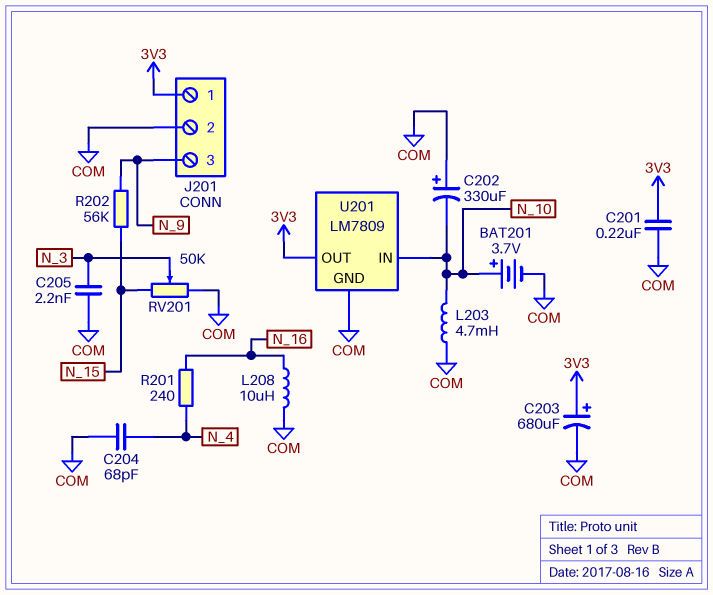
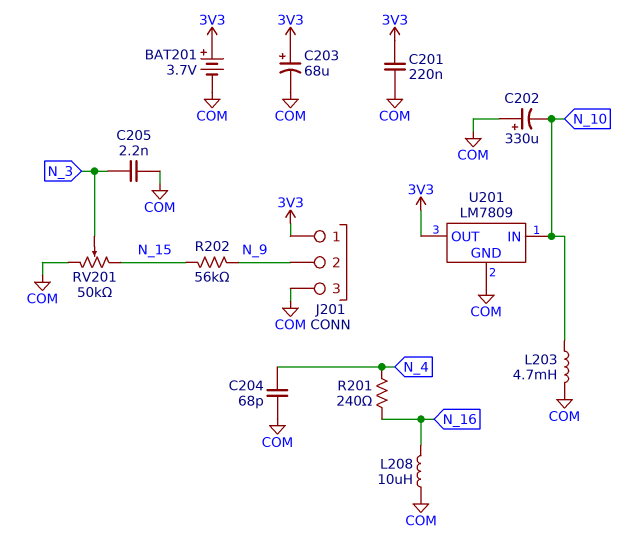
BAT201: 3.7V (plus N_10, minus COM) -> 3.7V (plus 3V3, minus COM)
C203: 680uF (plus 3V3, minus COM) -> 68uF (plus 3V3, minus COM)
J201 pin 2: COM -> N_9
J201 pin 3: N_9 -> COM

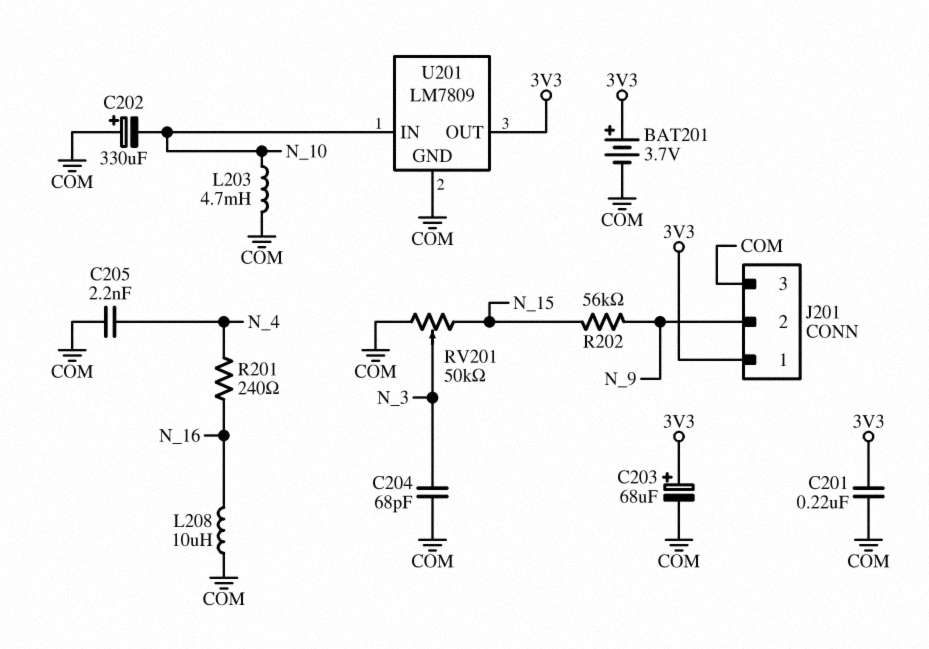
C204: 68pF (COM, N_4) -> 68pF (COM, N_3)
C205: 2.2nF (COM, N_3) -> 2.2nF (COM, N_4)

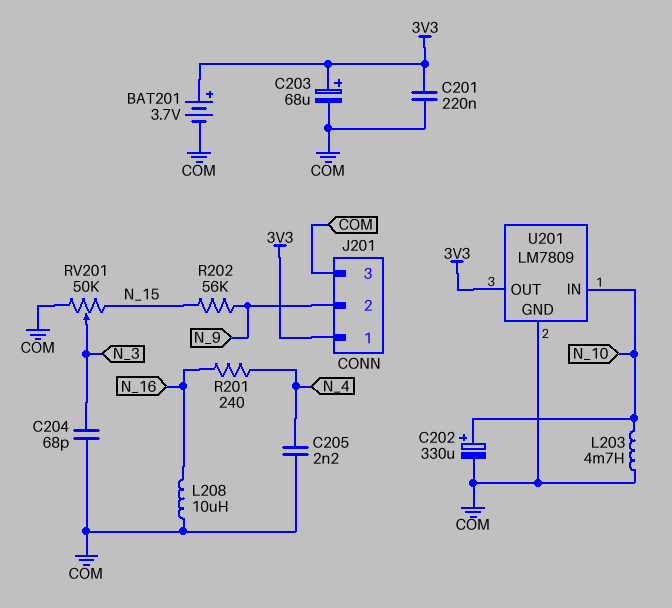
C202: 330uF (plus COM, minus N_10) -> 330uF (plus N_10, minus COM)

